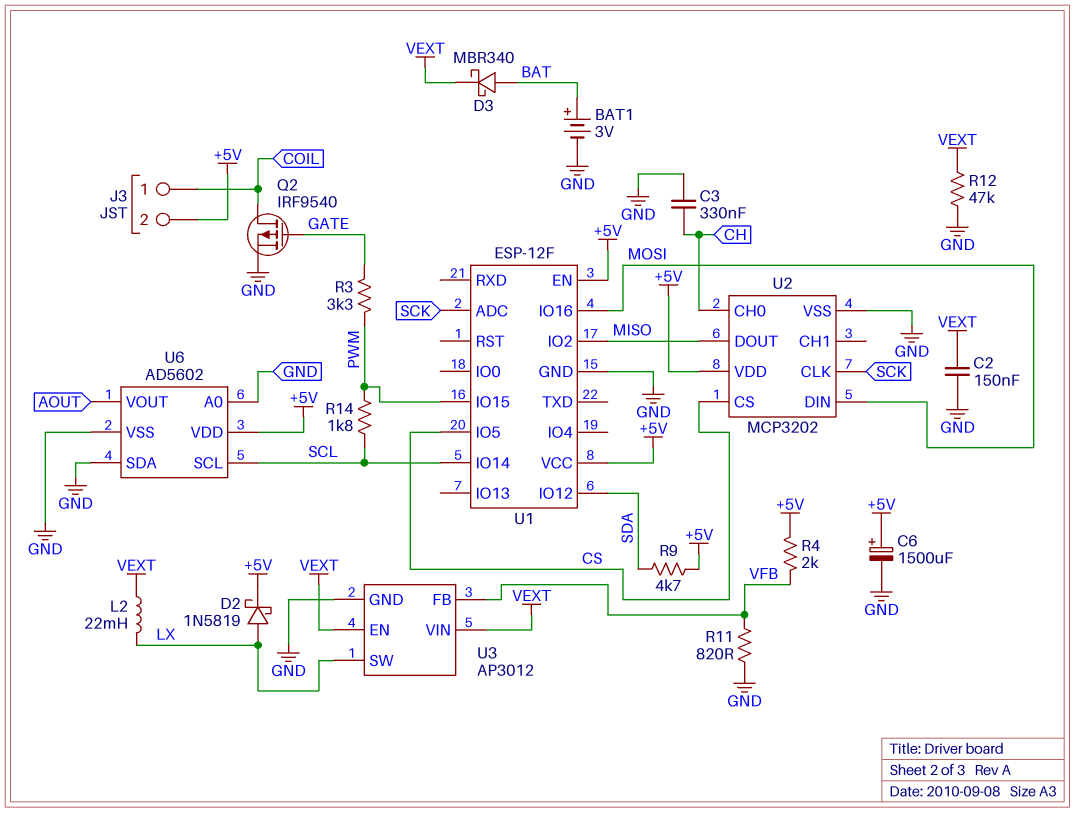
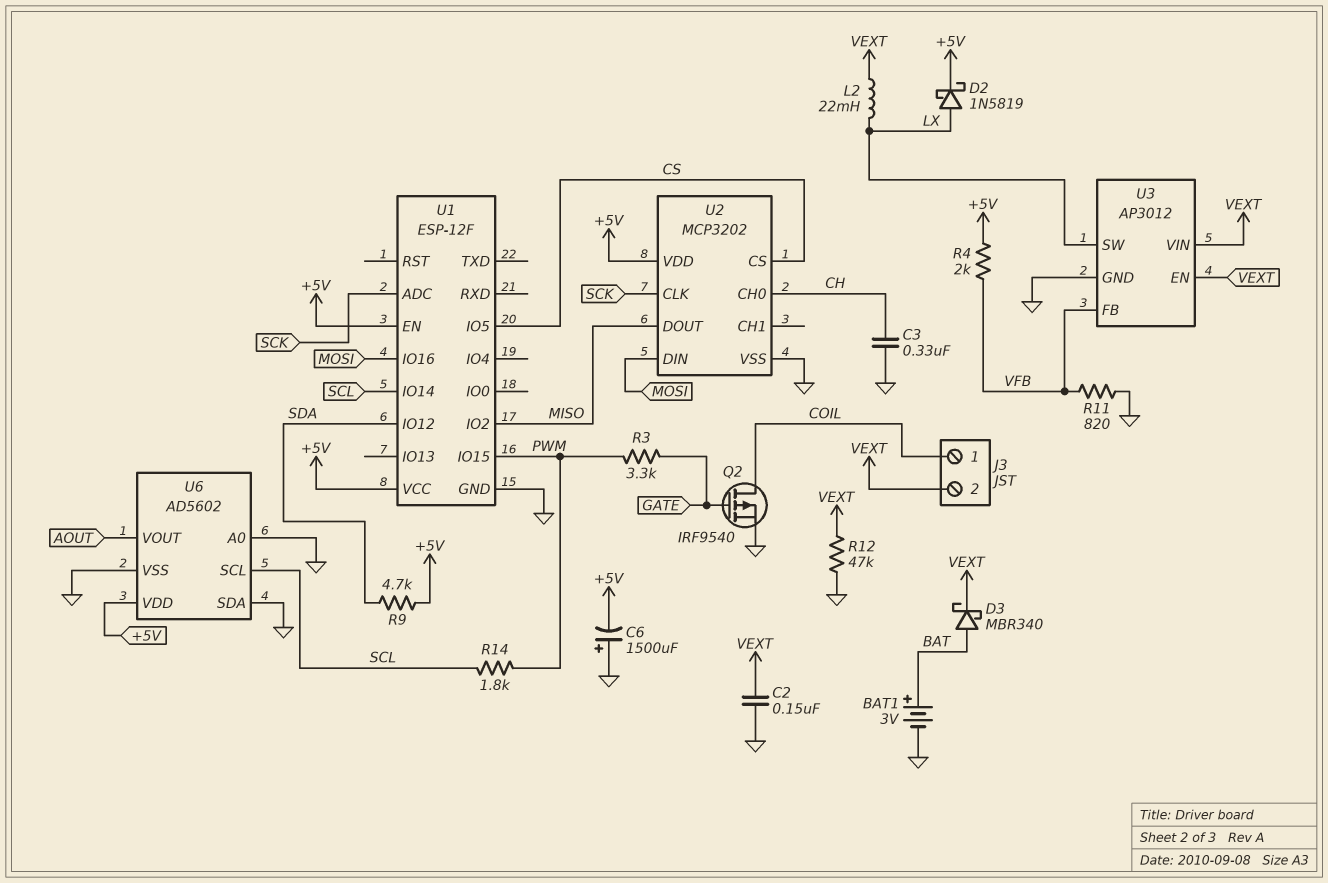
C6: 1500uF (plus +5V, minus GND) -> 1500uF (plus GND, minus +5V)
J3 pin 2: +5V -> VEXT

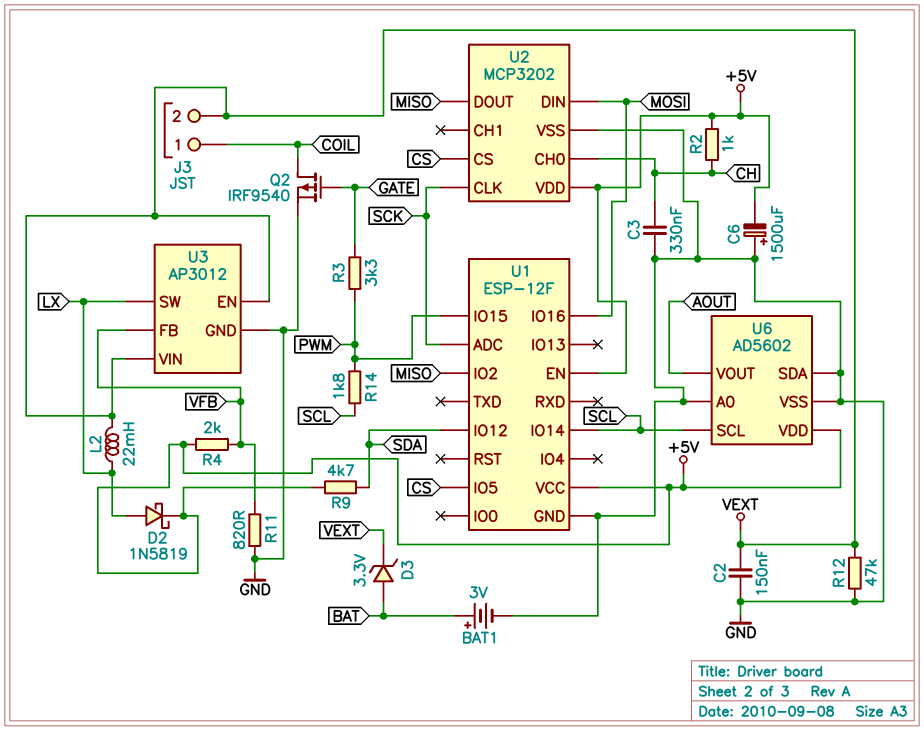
D3: schottky MBR340 (A BAT, K VEXT) -> zener 3.3V (A BAT, K VEXT)
R2: none -> 1k (+5V, CH)

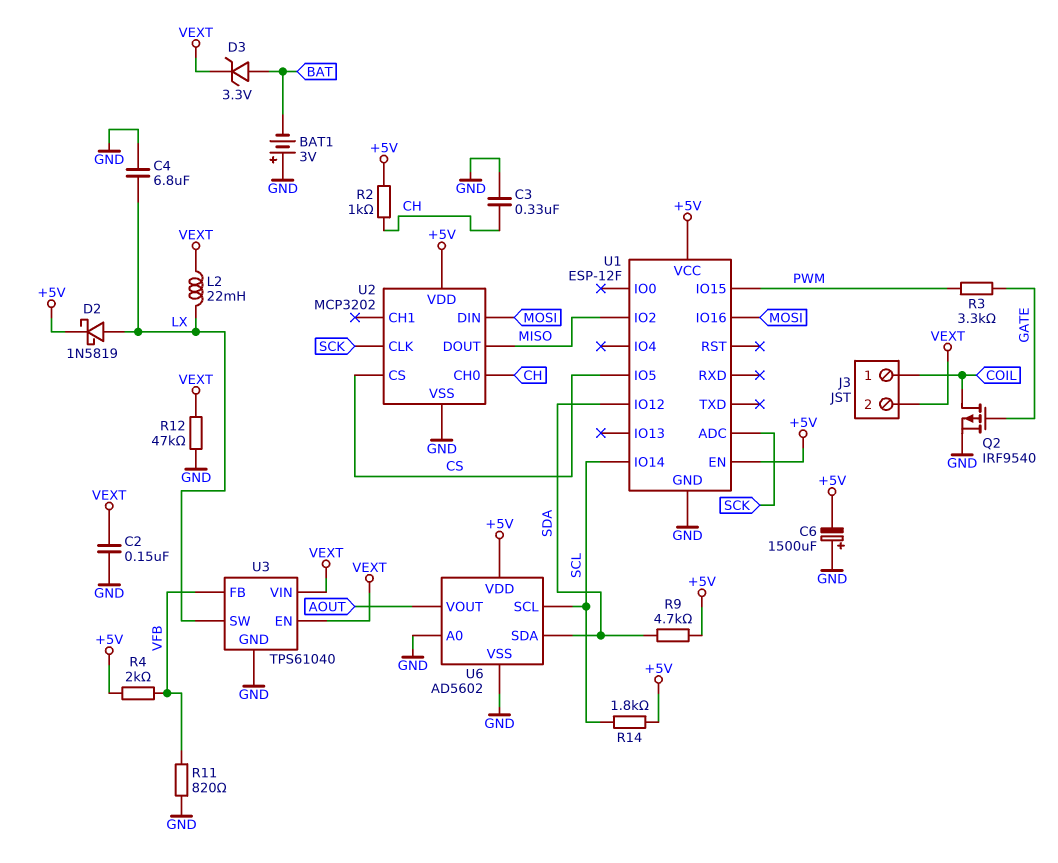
BAT1: 3V (plus BAT, minus GND) -> 3V (plus GND, minus BAT)
C4: none -> 6.8uF (GND, LX)
R14: 1.8k (PWM, SCL) -> 1.8k (+5V, SCL)
U3: AP3012 -> TPS61040
U6 pin SDA: GND -> SDA

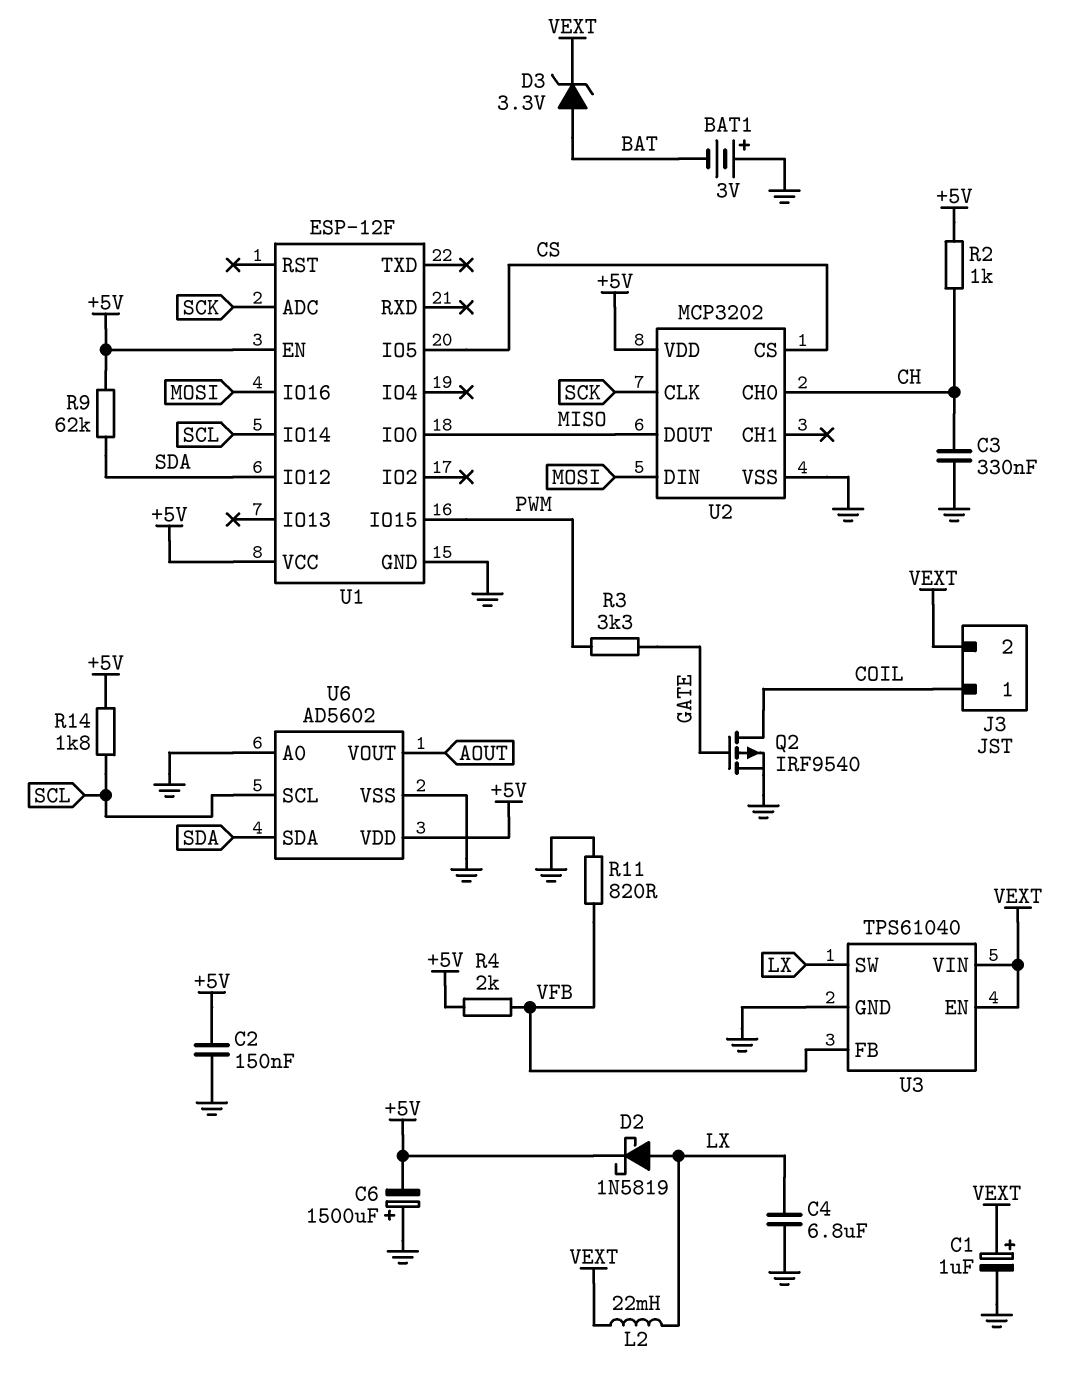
C1: none -> 1uF (plus VEXT, minus GND)
C2: 150nF (GND, VEXT) -> 150nF (+5V, GND)
R9: 4.7k (+5V, SDA) -> 62k (+5V, SDA)
R12: 47k (GND, VEXT) -> none
U1 pin IO0: none -> MISO
U1 pin IO2: MISO -> none

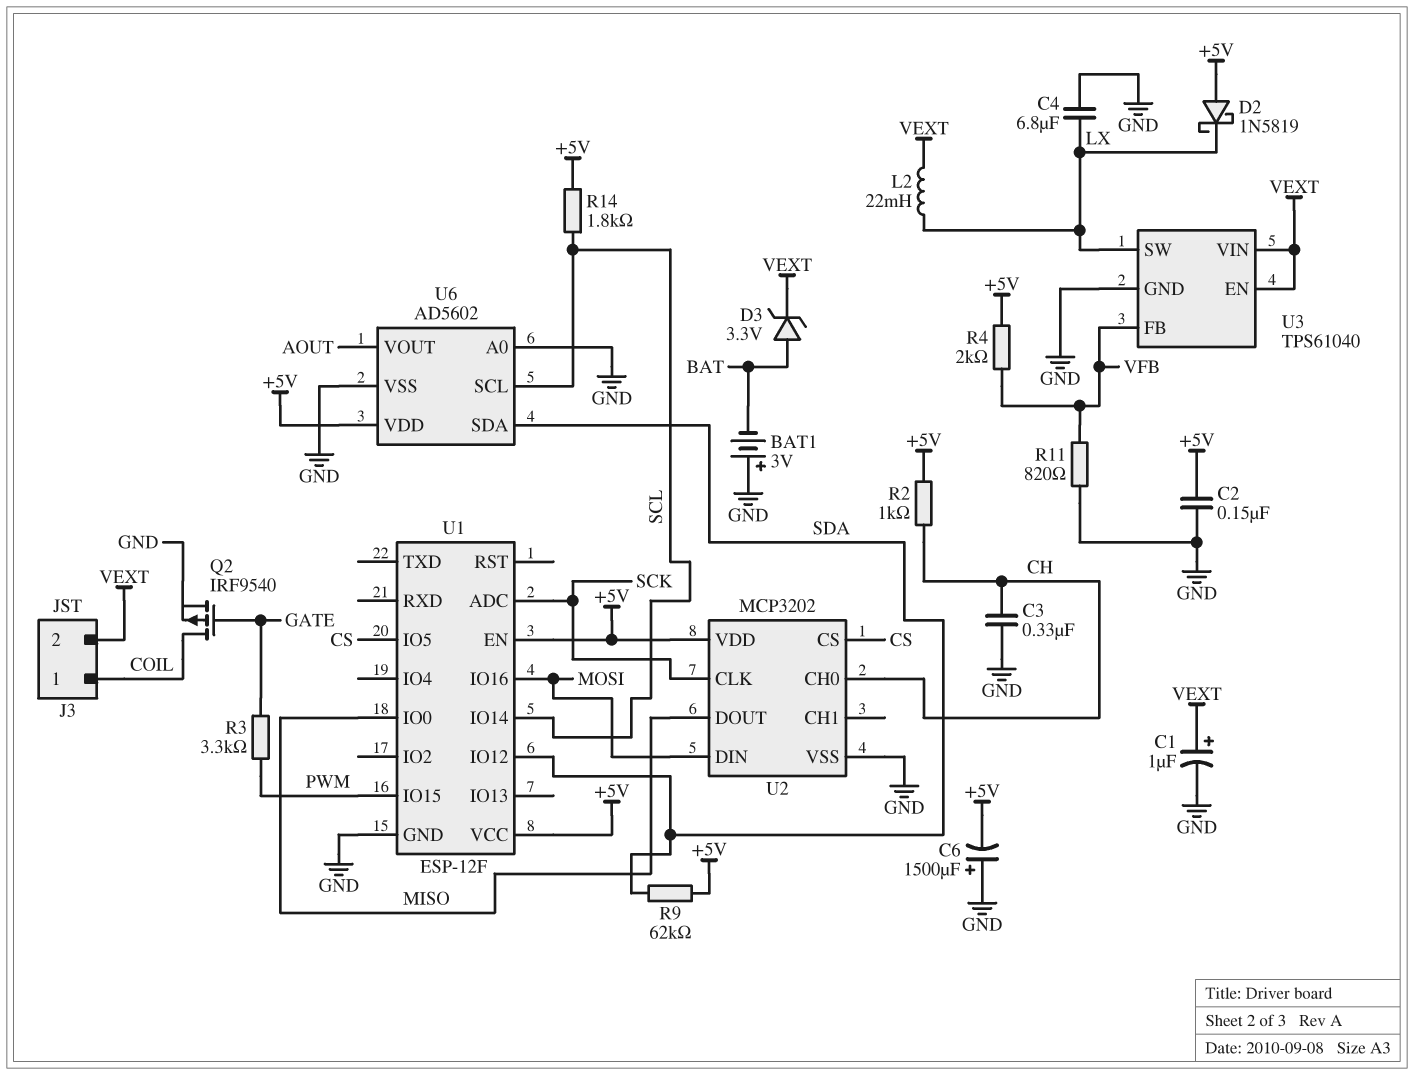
D2: schottky 1N5819 (A LX, K +5V) -> schottky 1N5819 (A +5V, K LX)

